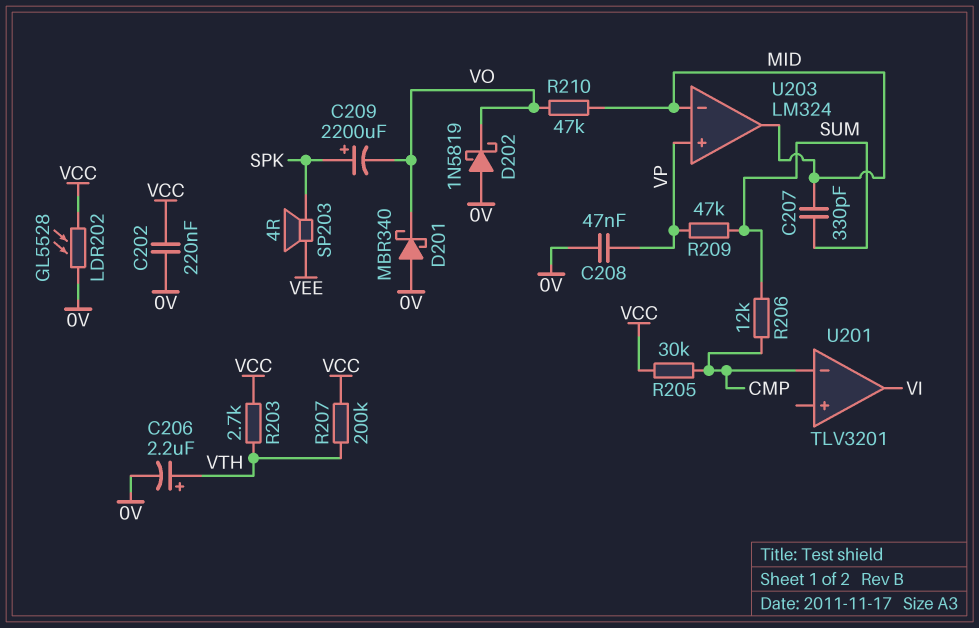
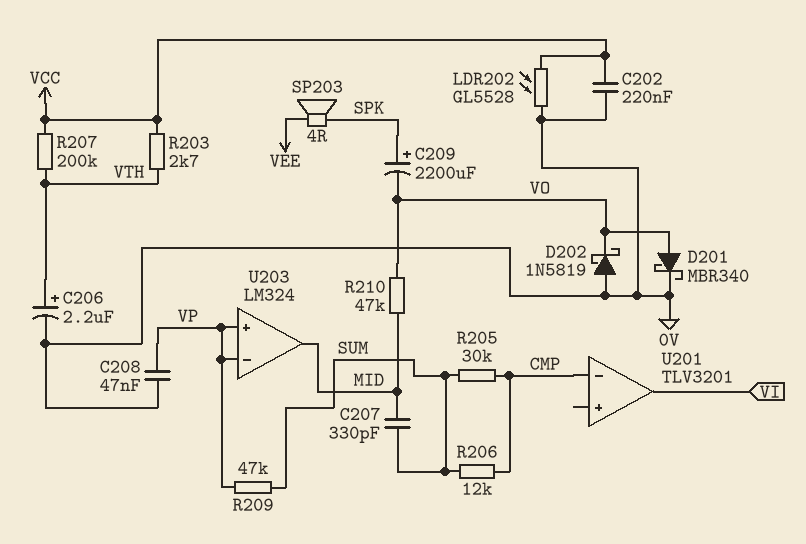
D201: schottky MBR340 (A 0V, K VO) -> schottky MBR340 (A VO, K 0V)
R205: 30k (CMP, VCC) -> 30k (CMP, SUM)
U203 pin in-: MID -> VP

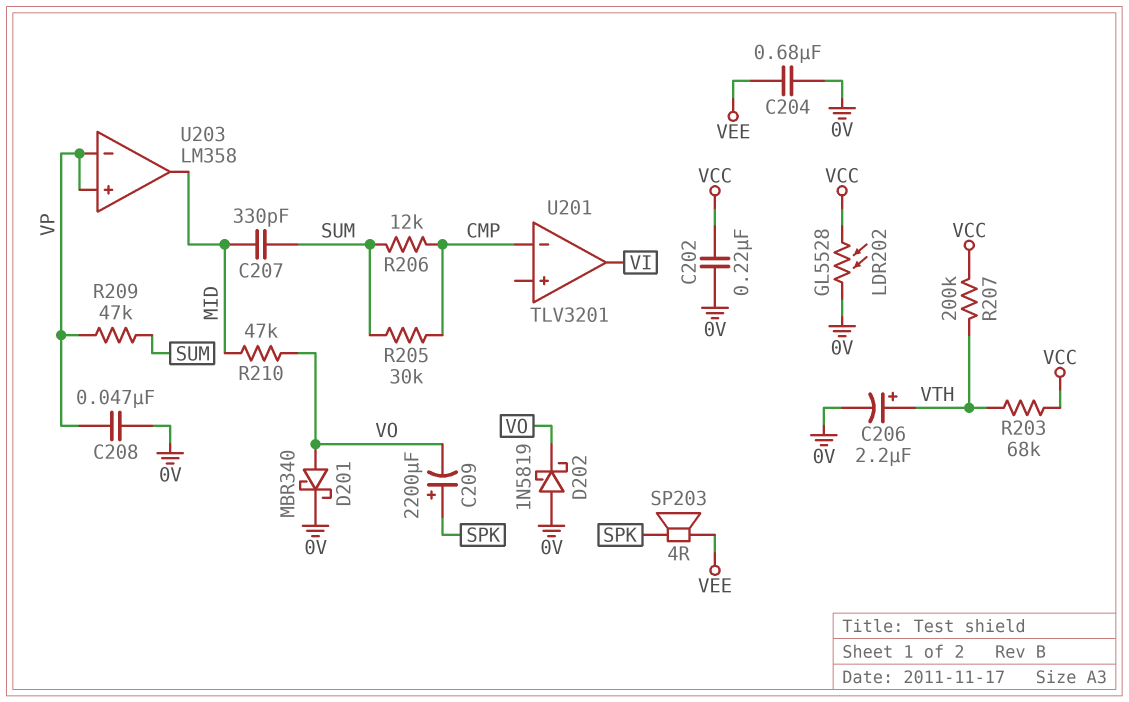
C204: none -> 680nF (0V, VEE)
R203: 2.7k (VCC, VTH) -> 68k (VCC, VTH)
U203: LM324 -> LM358

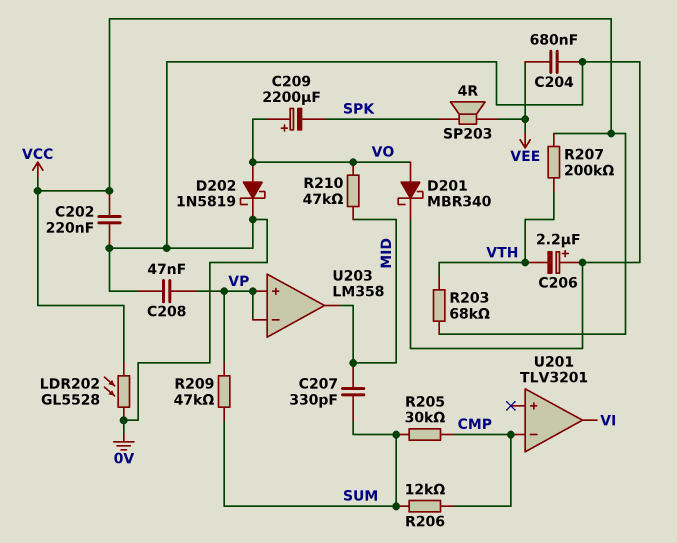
C206: 2.2uF (plus VTH, minus 0V) -> 2.2uF (plus 0V, minus VTH)
C209: 2200uF (plus SPK, minus VO) -> 2200uF (plus VO, minus SPK)
D202: schottky 1N5819 (A 0V, K VO) -> schottky 1N5819 (A VO, K 0V)

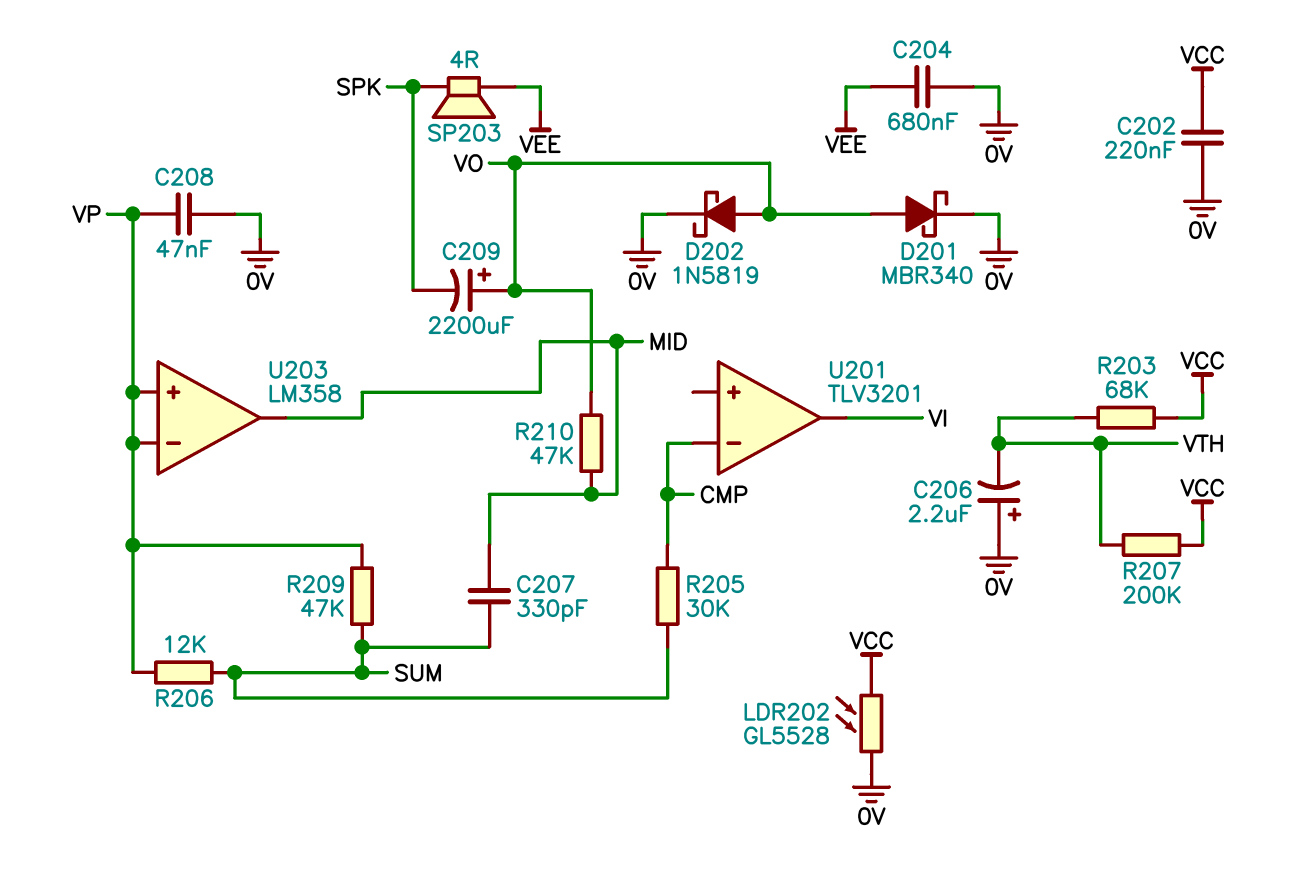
R206: 12k (CMP, SUM) -> 12k (SUM, VP)

